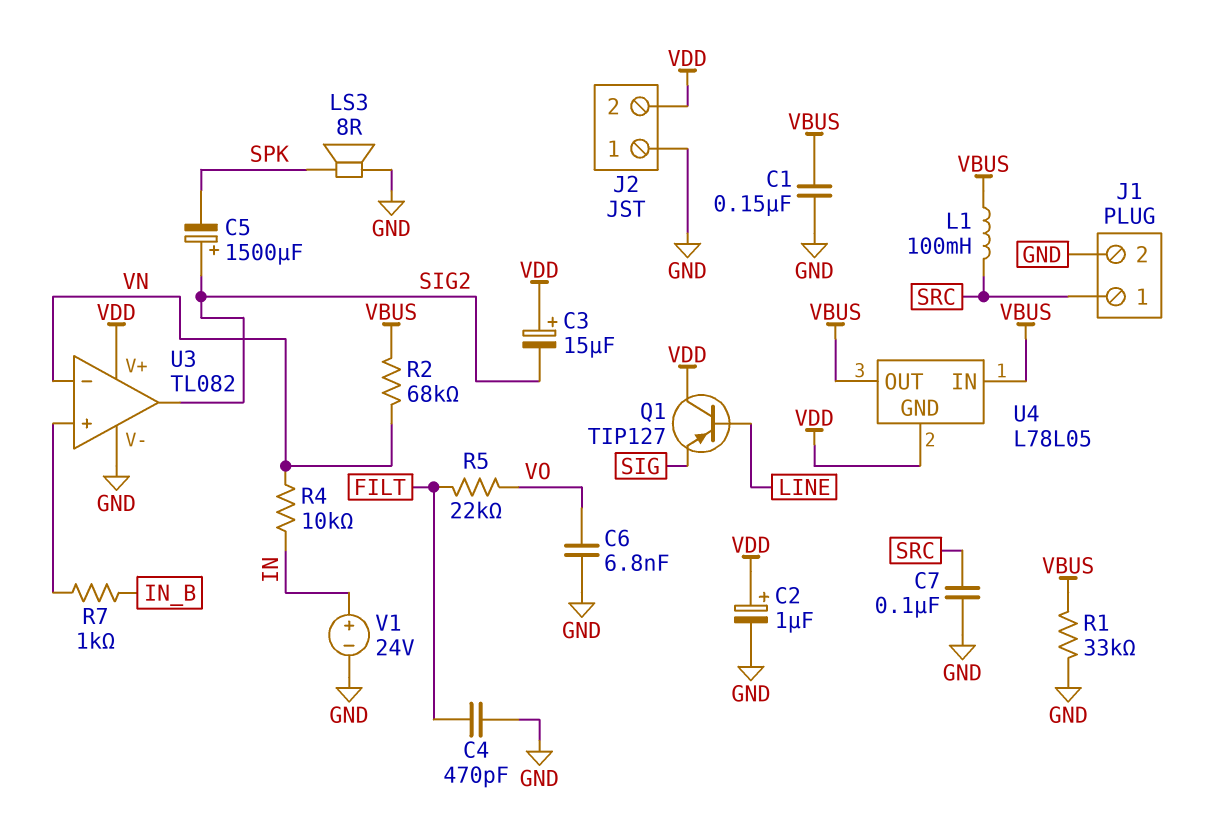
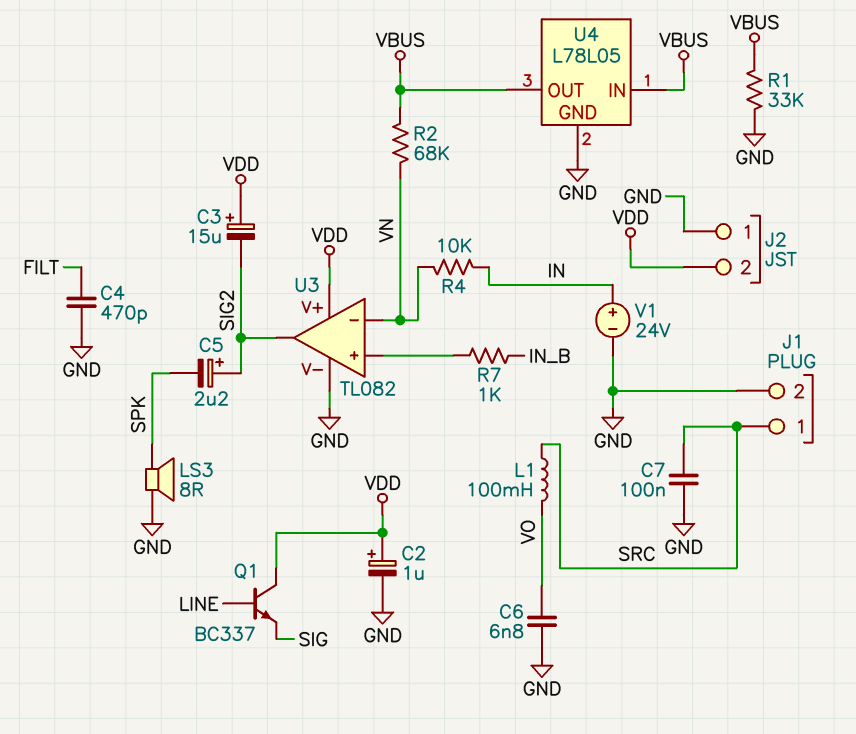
C1: 150nF (GND, VBUS) -> none
C5: 1500uF (plus SIG2, minus SPK) -> 2.2uF (plus SIG2, minus SPK)
L1: 100mH (SRC, VBUS) -> 100mH (SRC, VO)
Q1: PNP TIP127 (B LINE, C VDD, E SIG) -> NPN BC337 (B LINE, C VDD, E SIG)
R5: 22k (FILT, VO) -> none
U4 pin GND: VDD -> GND

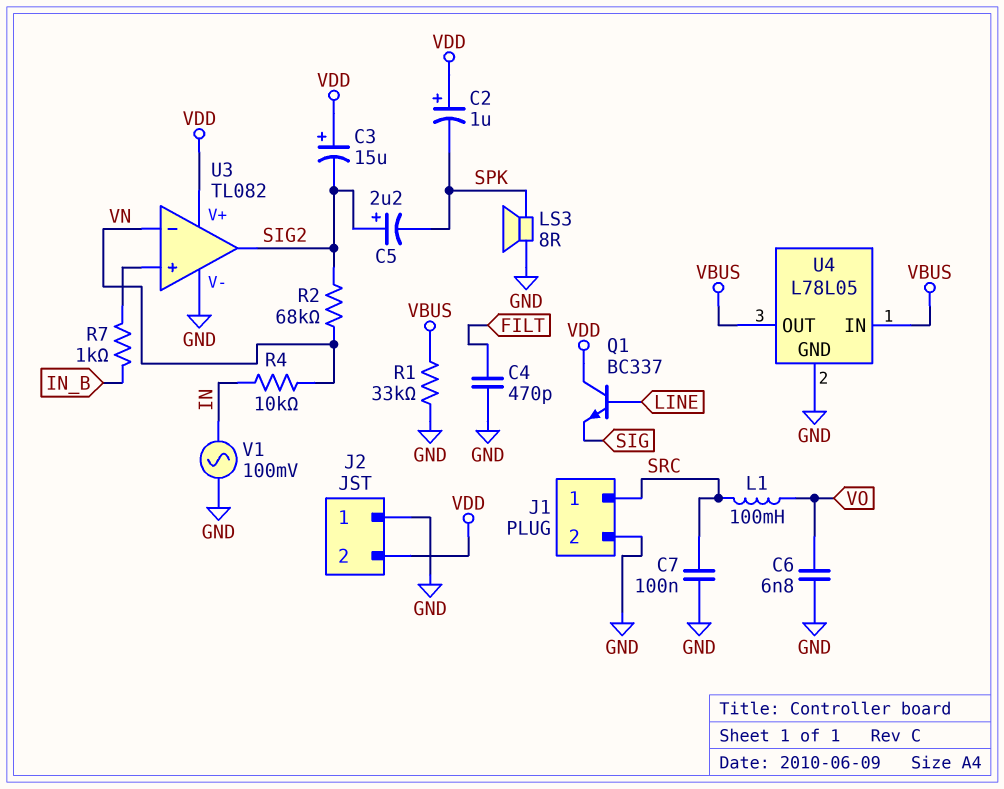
C2: 1uF (plus VDD, minus GND) -> 1uF (plus VDD, minus SPK)
R2: 68k (VBUS, VN) -> 68k (SIG2, VN)
V1: 24V (plus IN, minus GND) -> AC 100mV (GND, IN)

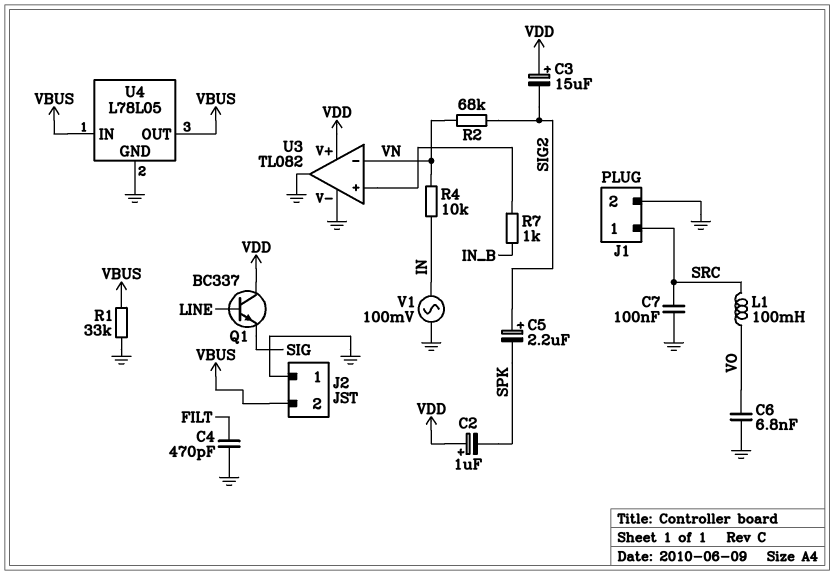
J2 pin 2: VDD -> VBUS
LS3: speaker 8R (GND, SPK) -> none
U3 pin out: SIG2 -> GND

